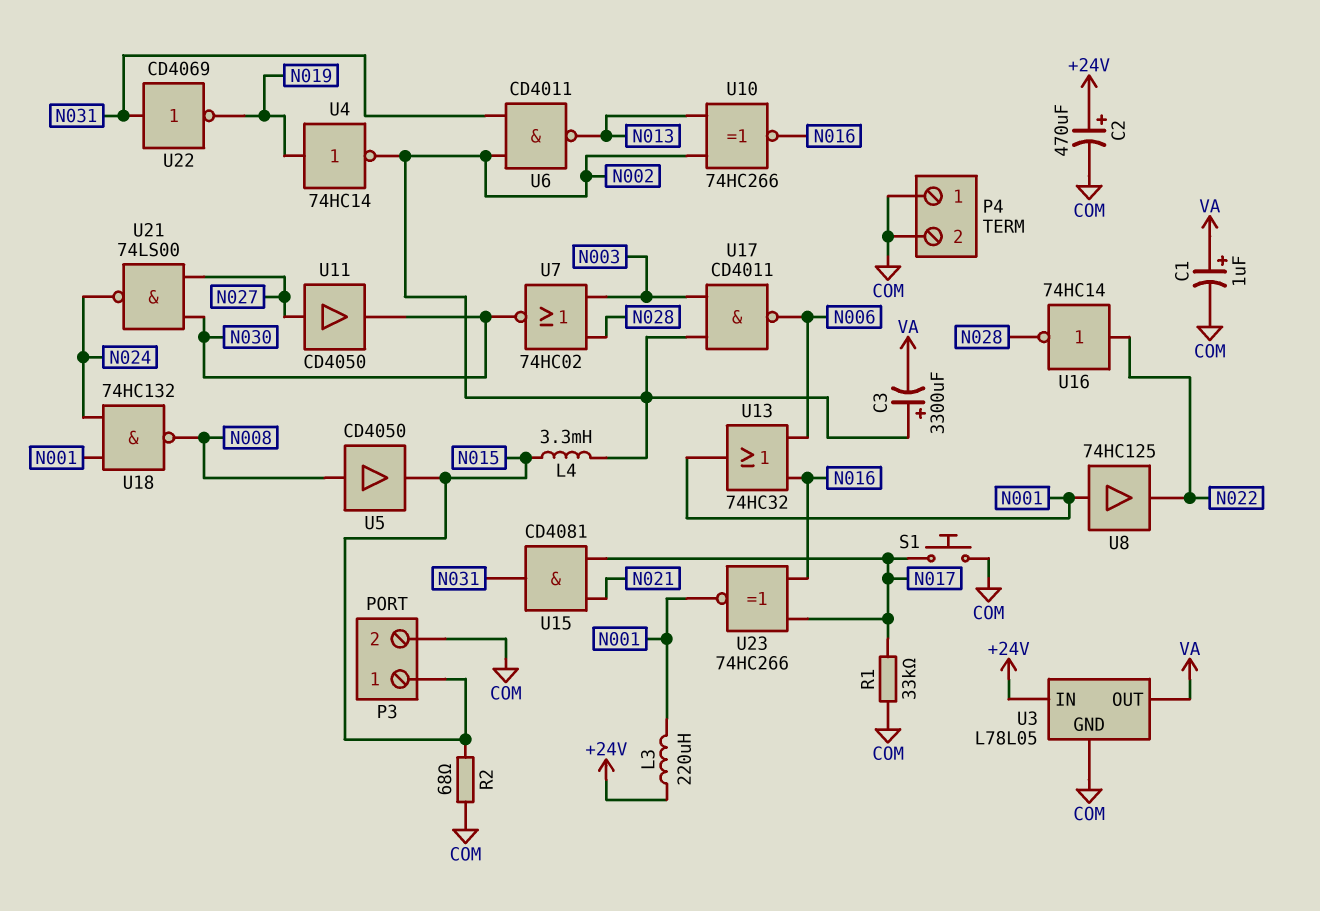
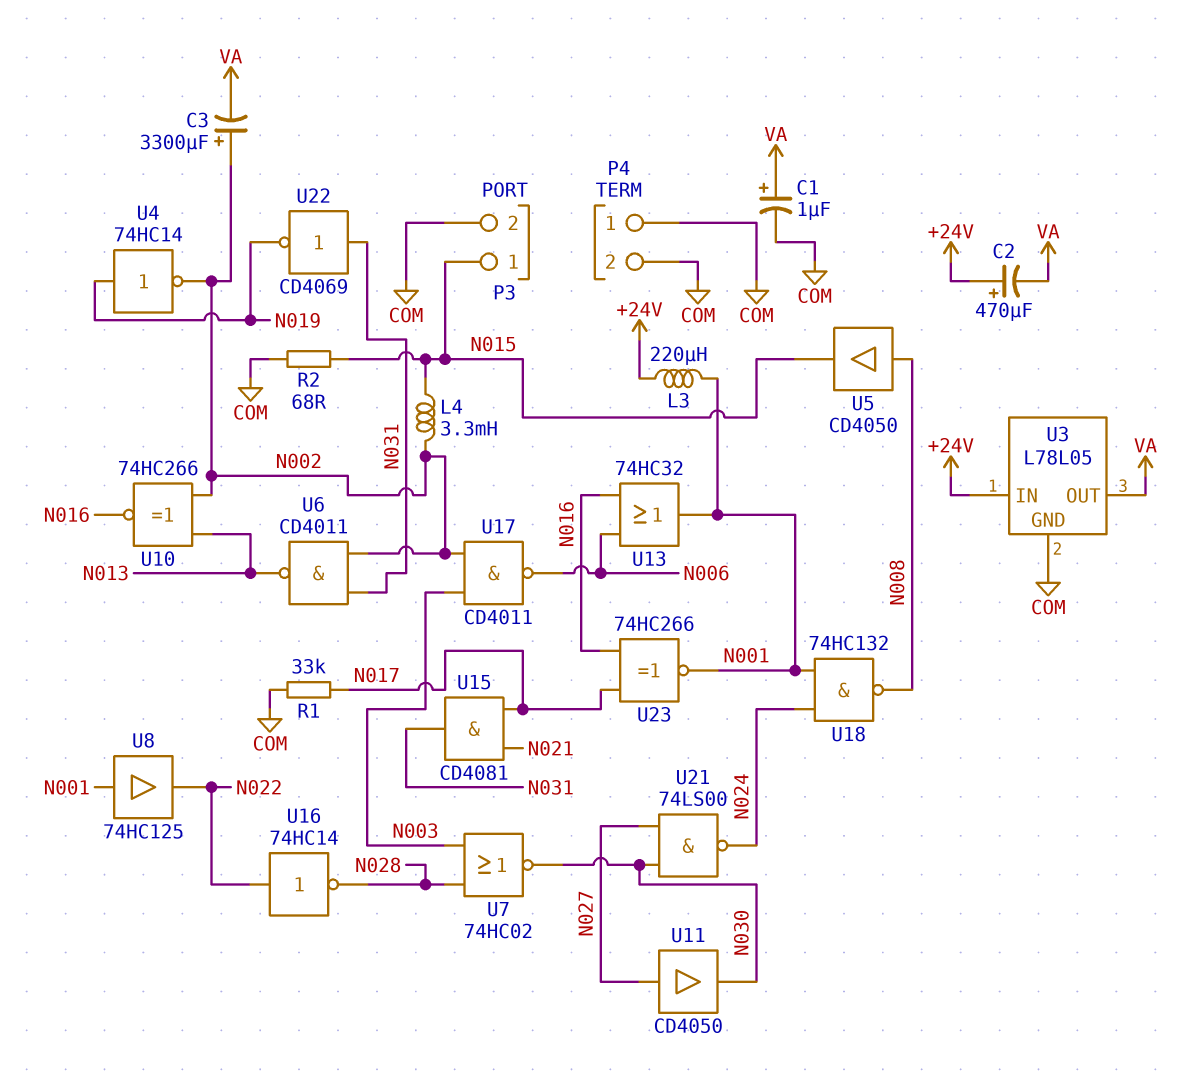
C2: 470uF (plus +24V, minus COM) -> 470uF (plus +24V, minus VA)
S1: button (COM, N017) -> none

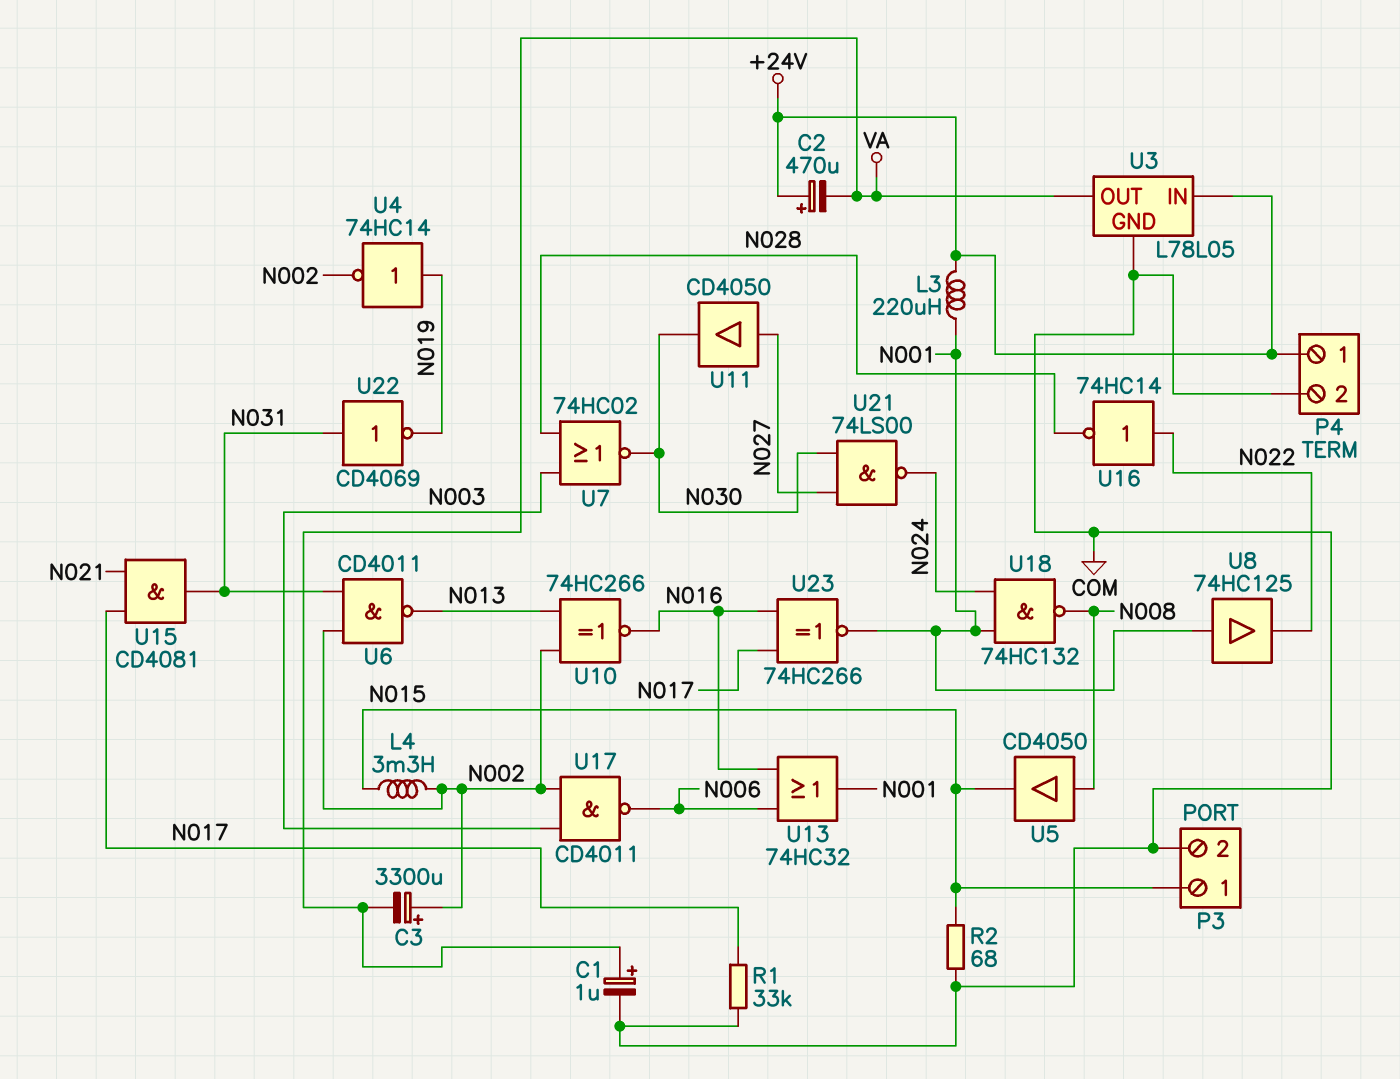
P4 pin 1: COM -> +24V

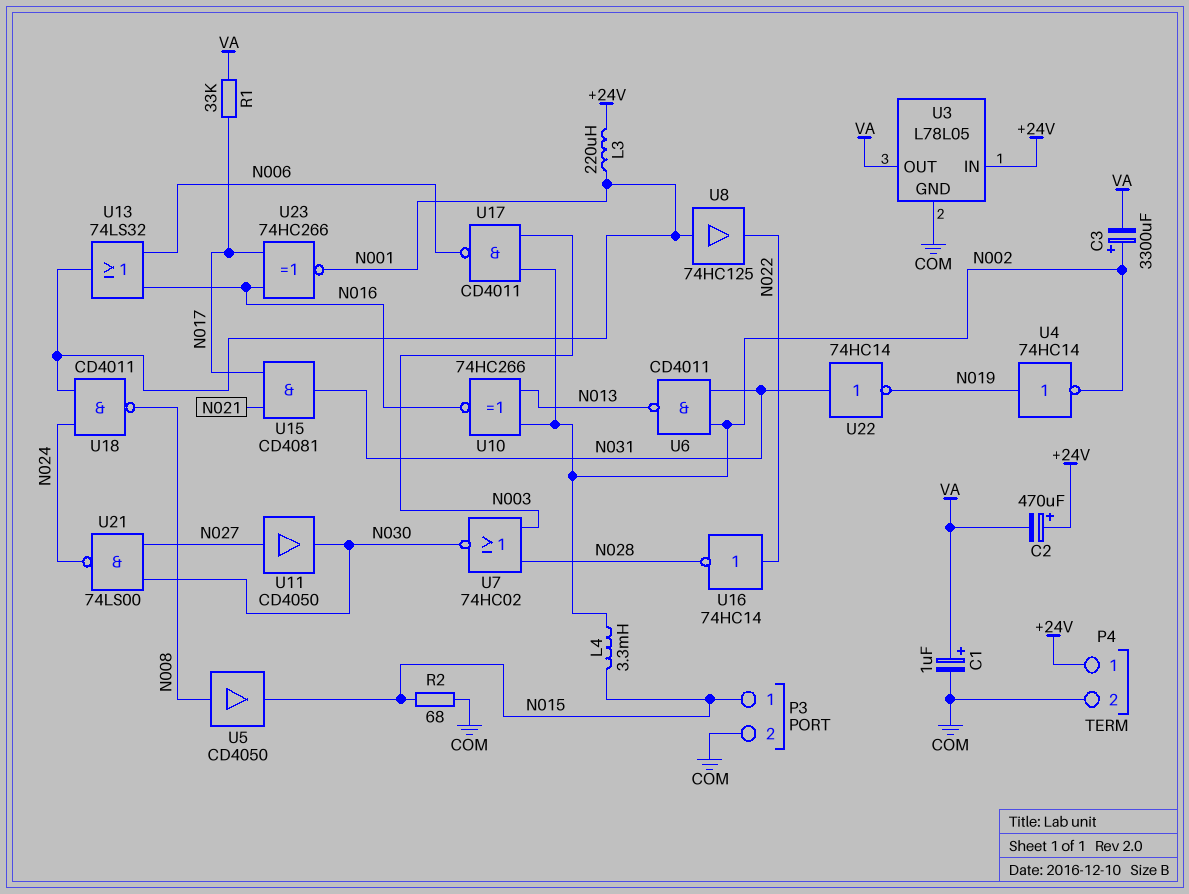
R1: 33k (COM, N017) -> 33k (N017, VA)
U13: OR 74HC32 (in N006, in N016, out N001) -> OR 74LS32 (in N006, in N016, out N001)
U18: NAND 74HC132 (in N001, in N024, out N008) -> NAND CD4011 (in N001, in N024, out N008)
U22: NOT CD4069 (in N031, out N019) -> NOT 74HC14 (in N031, out N019)

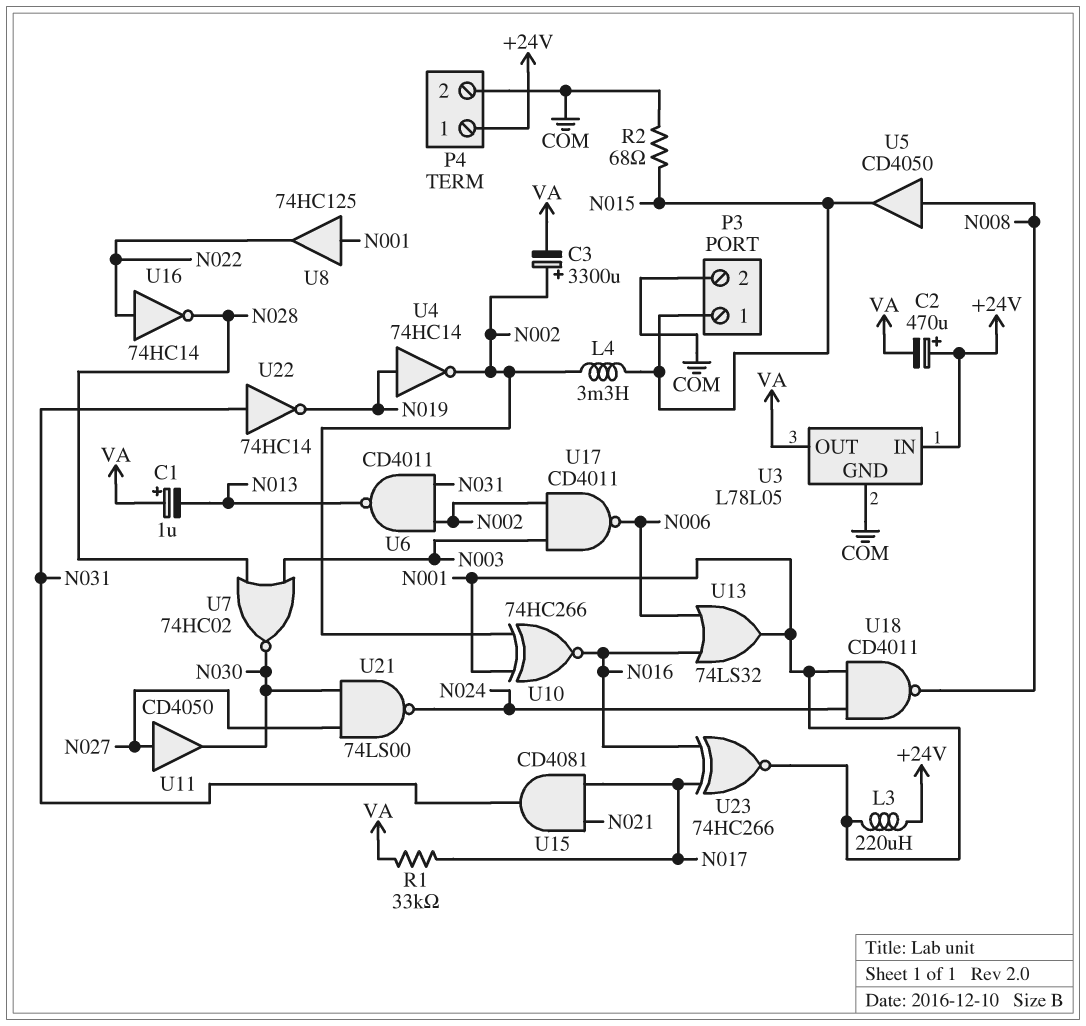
C1: 1uF (plus VA, minus COM) -> 1uF (plus VA, minus N013)
U10: XNOR 74HC266 (in N002, in N013, out N016) -> XNOR 74HC266 (in N001, in N002, out N016)

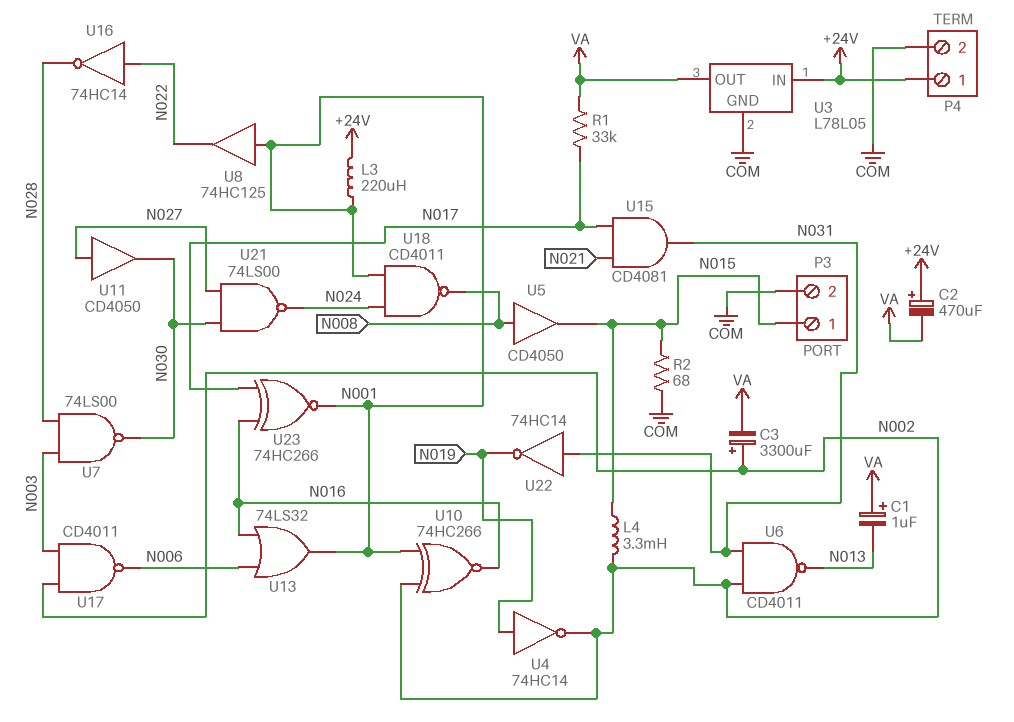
U7: NOR 74HC02 (in N003, in N028, out N030) -> NAND 74LS00 (in N003, in N028, out N030)

